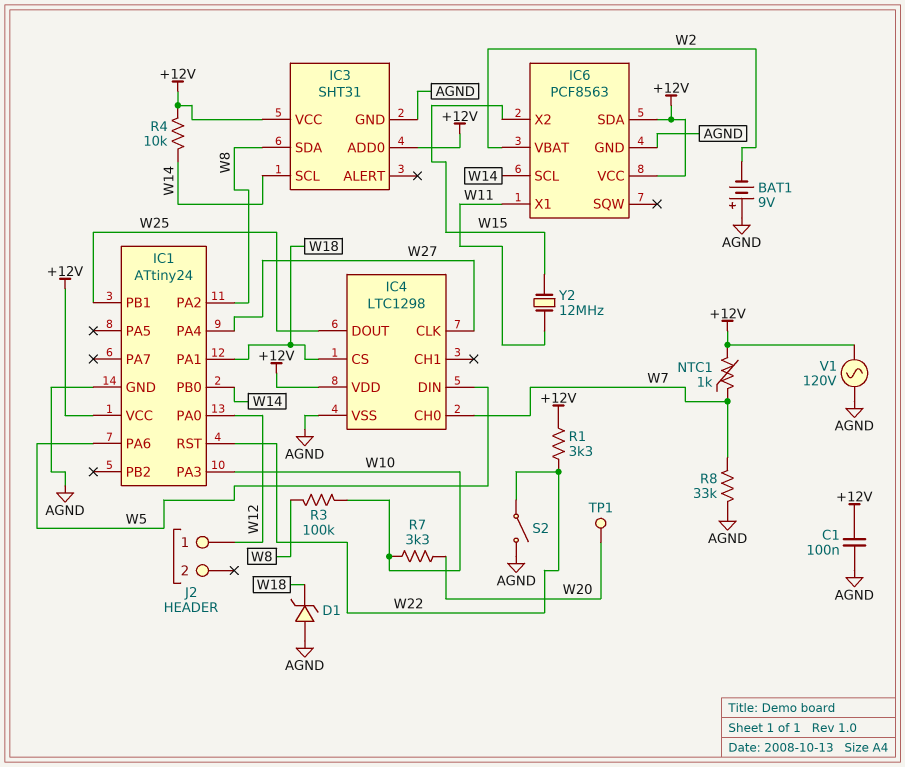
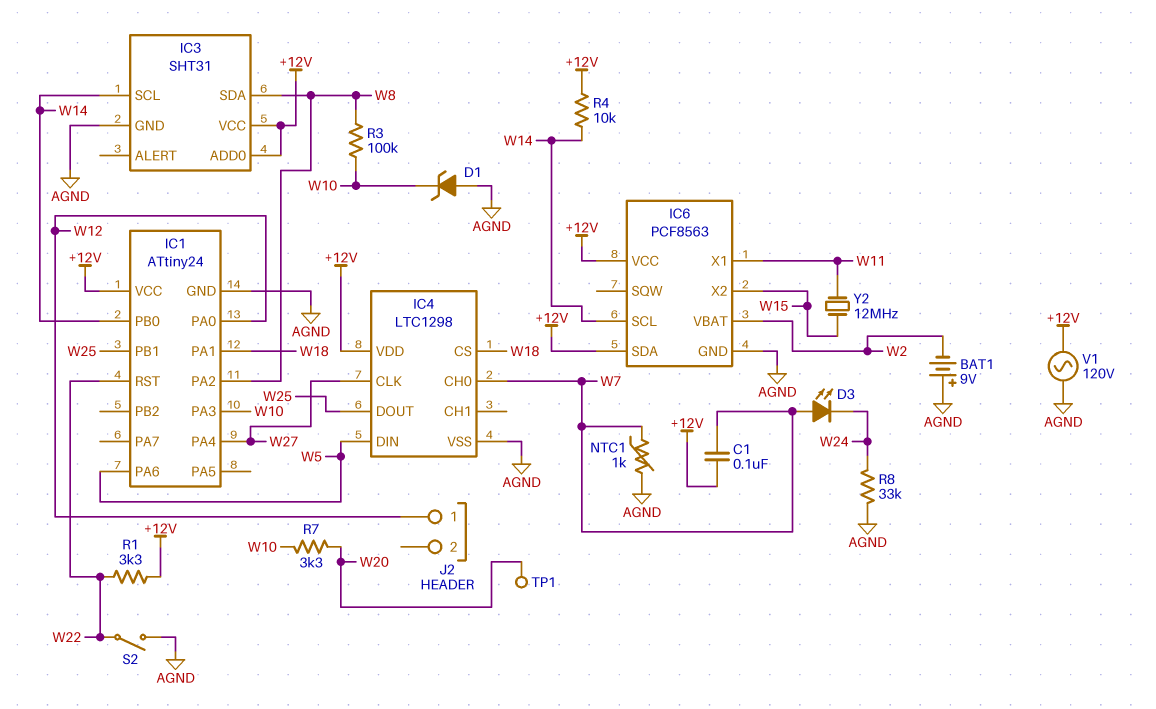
C1: 100nF (+12V, AGND) -> 100nF (+12V, W7)
D1: zener (A AGND, K W18) -> zener (A AGND, K W10)
D3: none -> LED (A W7, K W24)
NTC1: 1k (+12V, W7) -> 1k (AGND, W7)
R8: 33k (AGND, W7) -> 33k (AGND, W24)

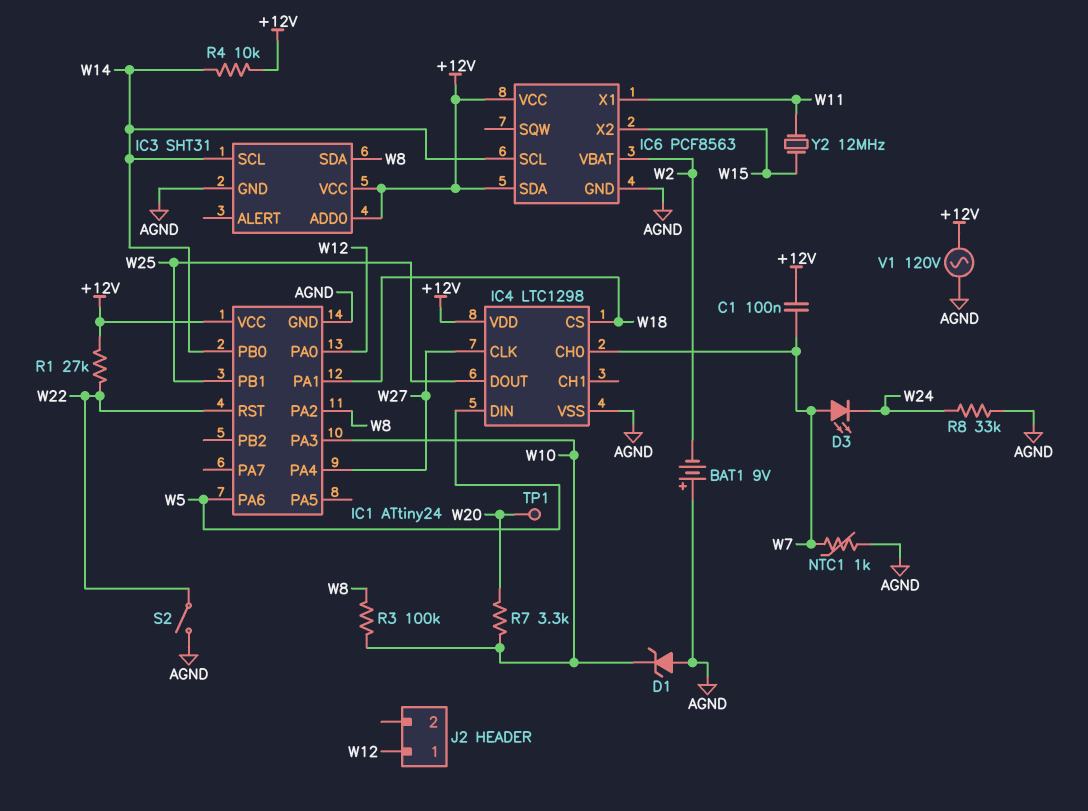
R1: 3.3k (+12V, W22) -> 27k (+12V, W22)

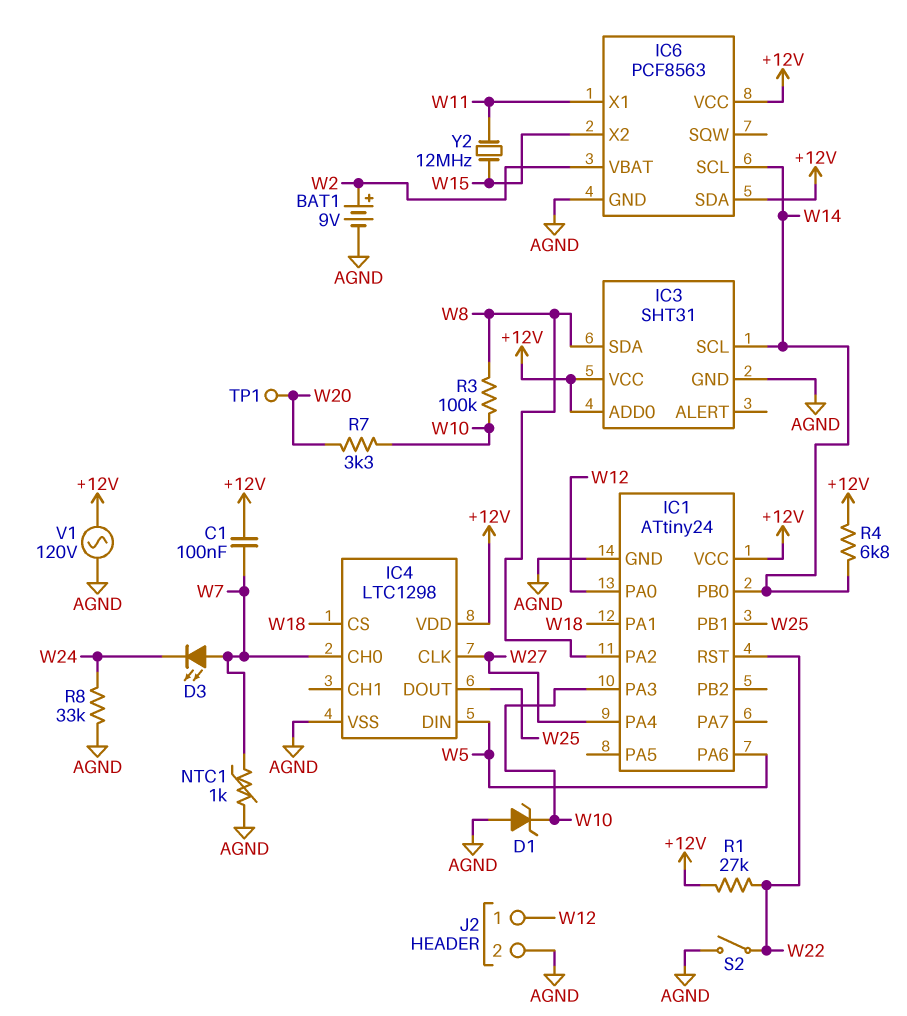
BAT1: 9V (plus AGND, minus W2) -> 9V (plus W2, minus AGND)
J2 pin 2: none -> AGND
R4: 10k (+12V, W14) -> 6.8k (+12V, W14)

